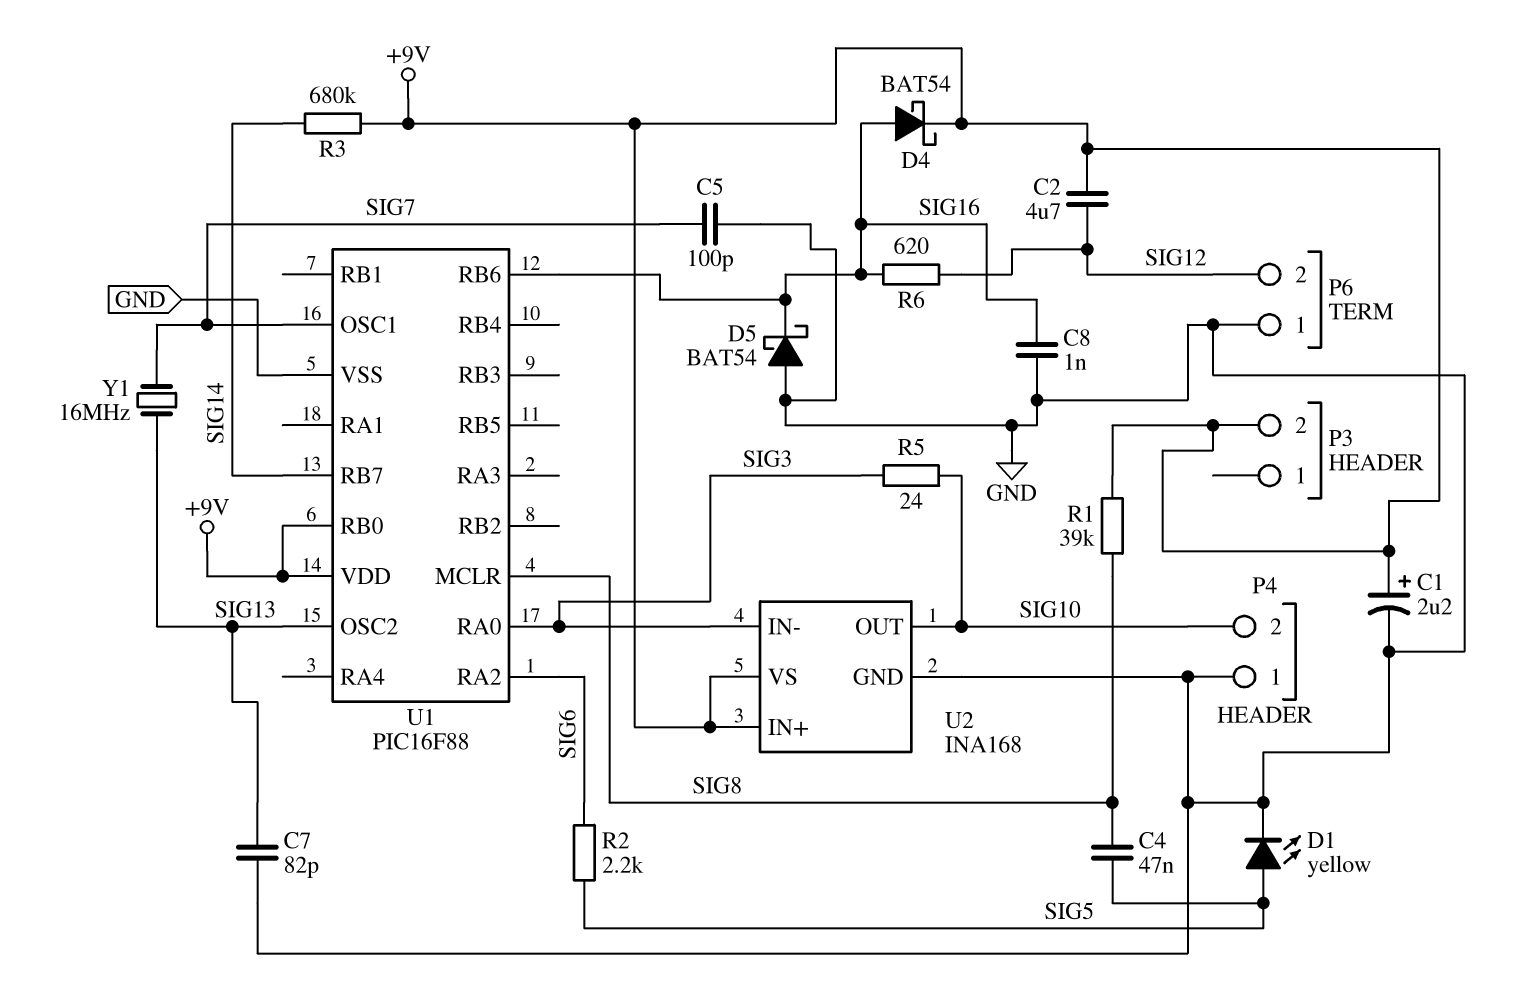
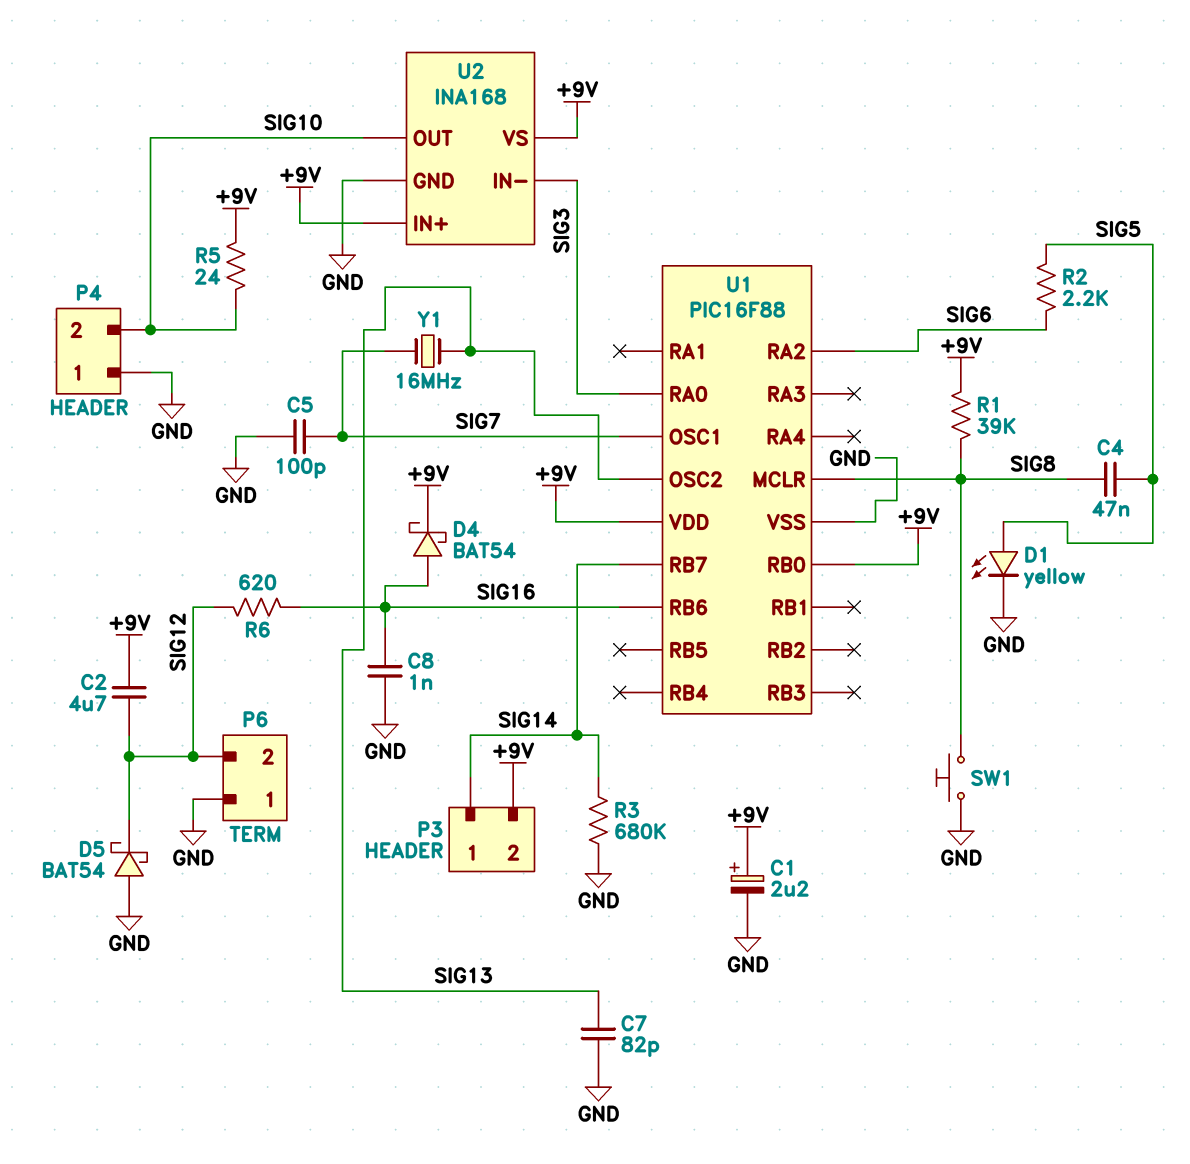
D5: schottky BAT54 (A GND, K SIG16) -> schottky BAT54 (A GND, K SIG12)
P3 pin 1: none -> SIG14
R3: 680k (+9V, SIG14) -> 680k (GND, SIG14)
R5: 24 (SIG3, SIG10) -> 24 (+9V, SIG10)
SW1: none -> button (GND, SIG8)

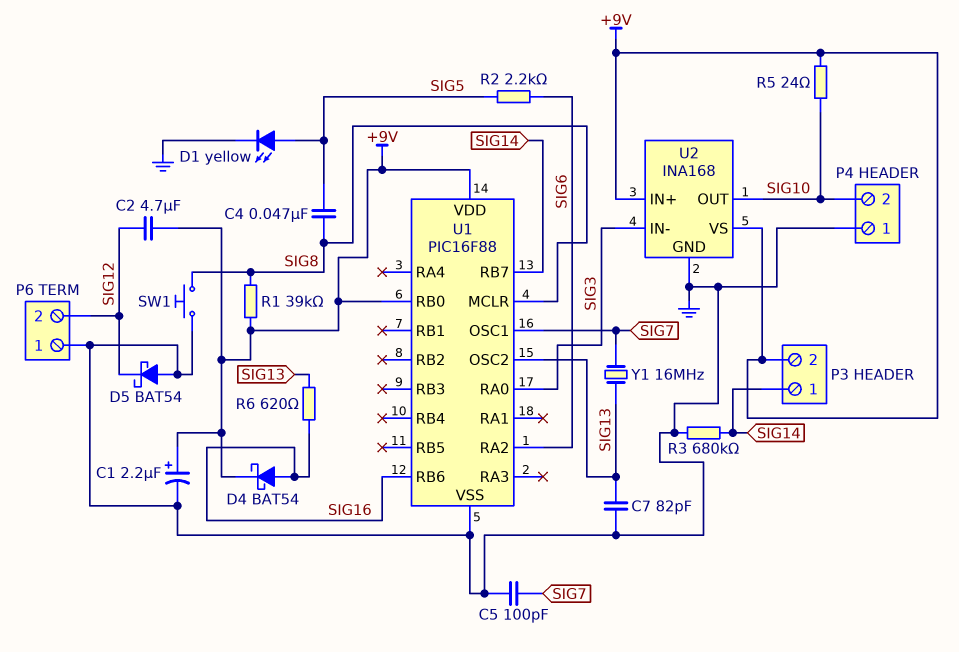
C8: 1nF (GND, SIG16) -> none
R6: 620 (SIG12, SIG16) -> 620 (SIG13, SIG16)

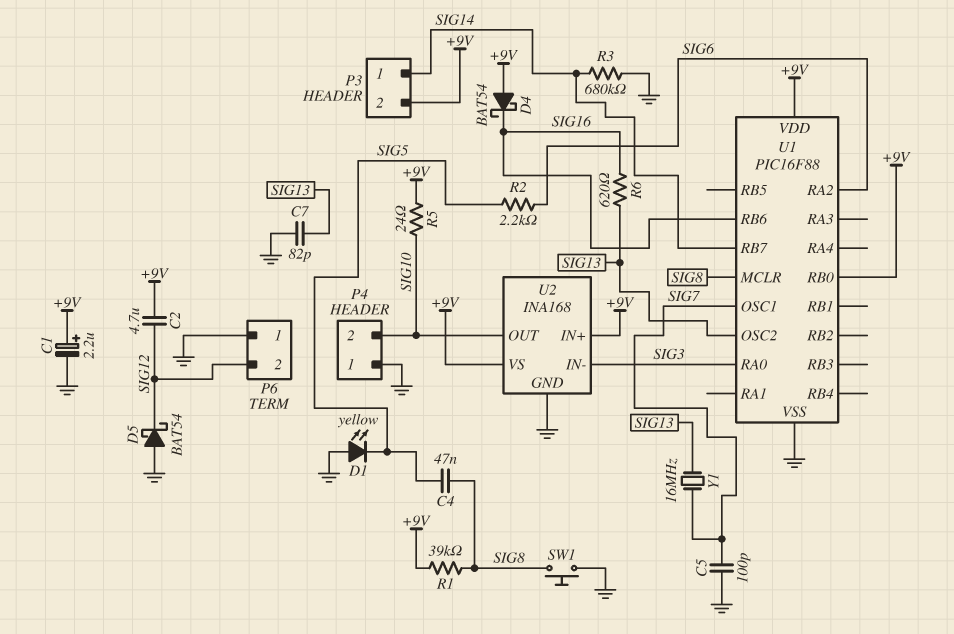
D1: LED yellow (A SIG5, K GND) -> LED yellow (A GND, K SIG5)
D4: schottky BAT54 (A SIG16, K +9V) -> schottky BAT54 (A +9V, K SIG16)

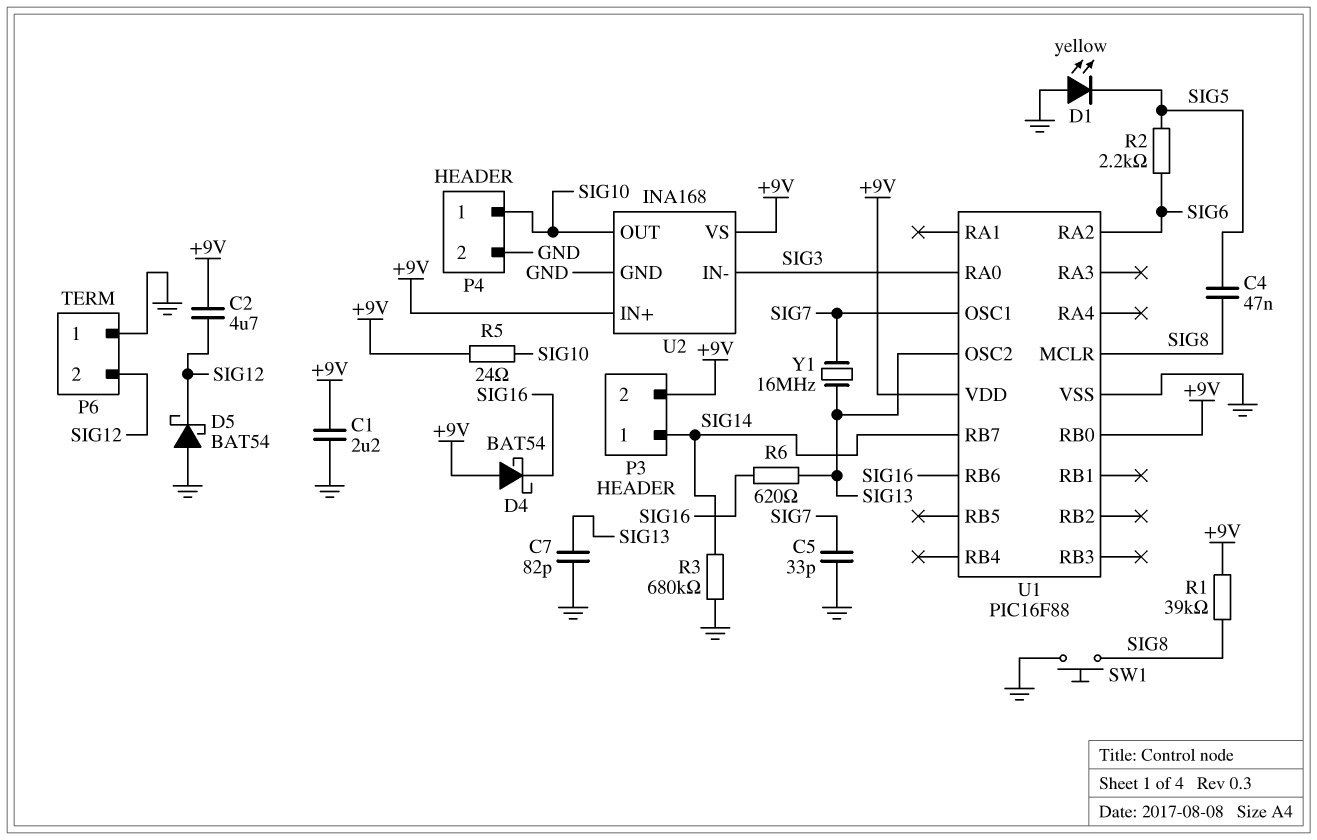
C1: 2.2uF (plus +9V, minus GND) -> 2.2uF (+9V, GND)
C5: 100pF (GND, SIG7) -> 33pF (GND, SIG7)
P4 pin 1: GND -> SIG10
P4 pin 2: SIG10 -> GND

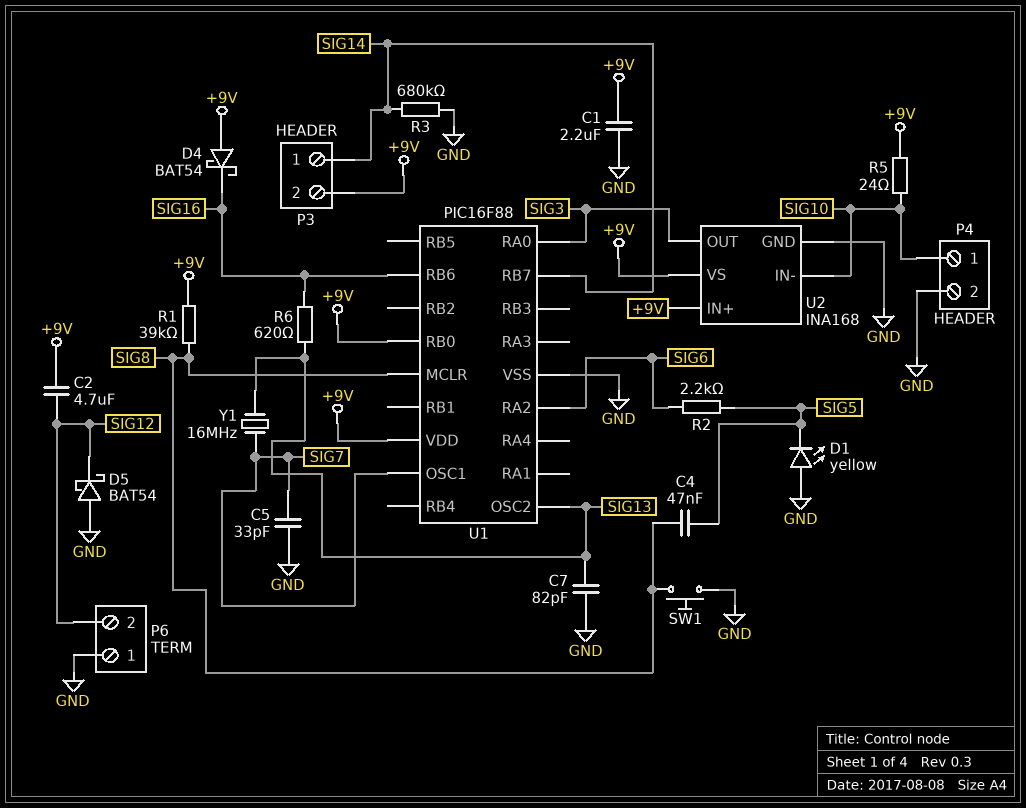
U2 pin IN-: SIG3 -> SIG10
U2 pin OUT: SIG10 -> SIG3

